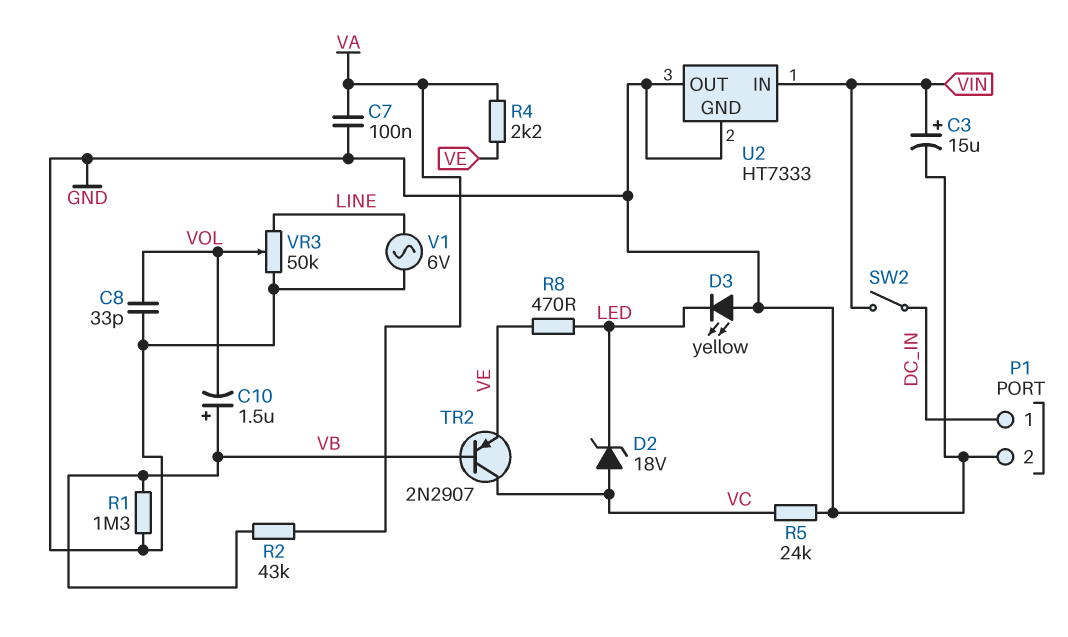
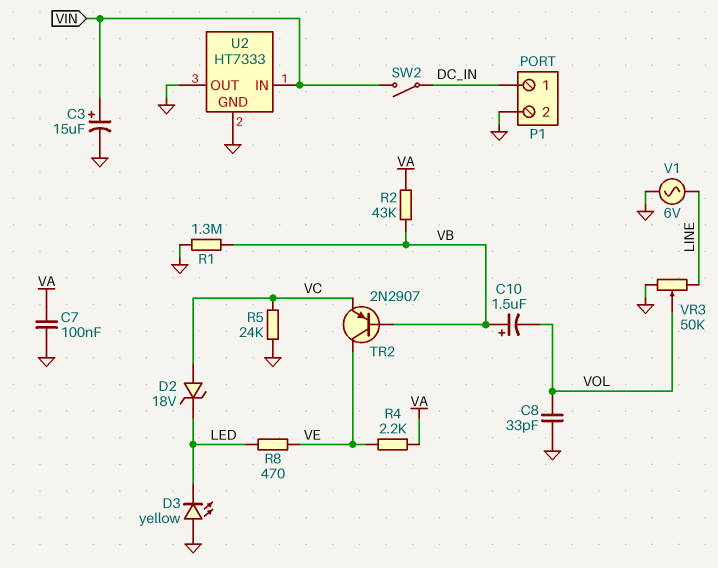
TR2: PNP 2N2907 (B VB, C VC, E VE) -> PNP 2N2907 (B VB, C VE, E VC)

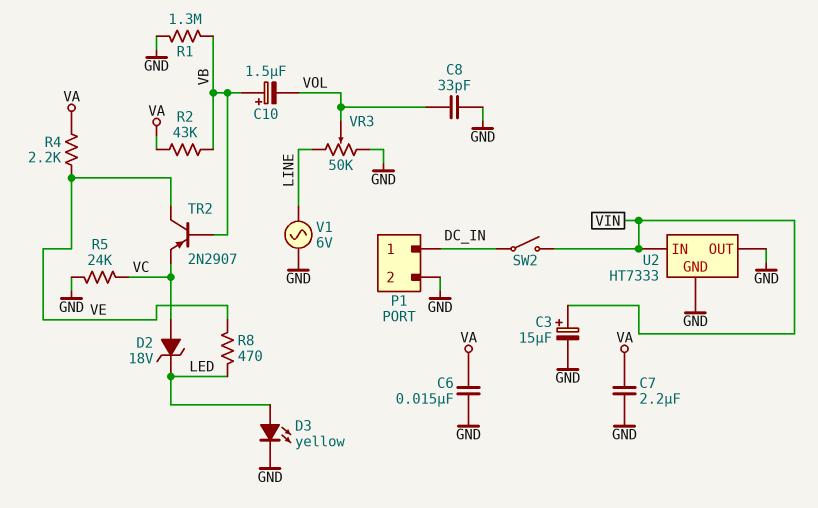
C6: none -> 15nF (GND, VA)
C7: 100nF (GND, VA) -> 2.2uF (GND, VA)
D3: LED yellow (A GND, K LED) -> LED yellow (A LED, K GND)

